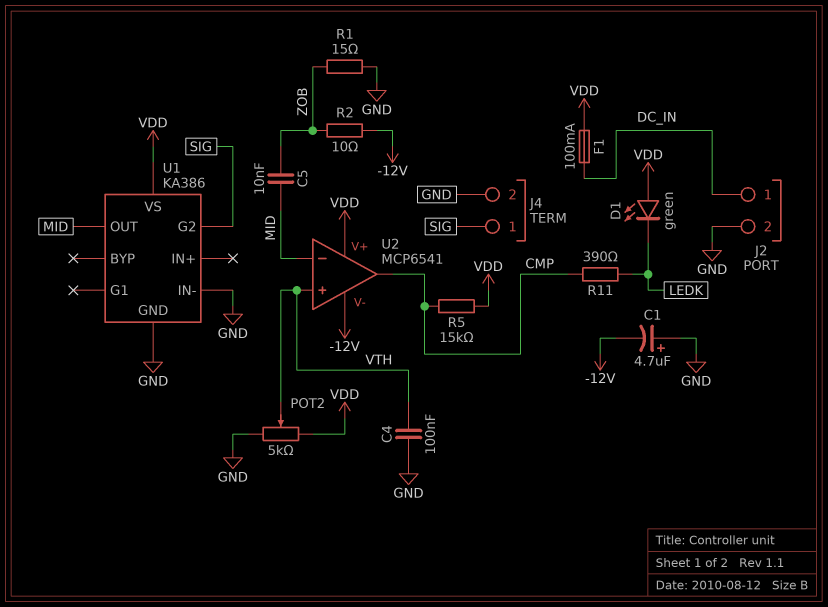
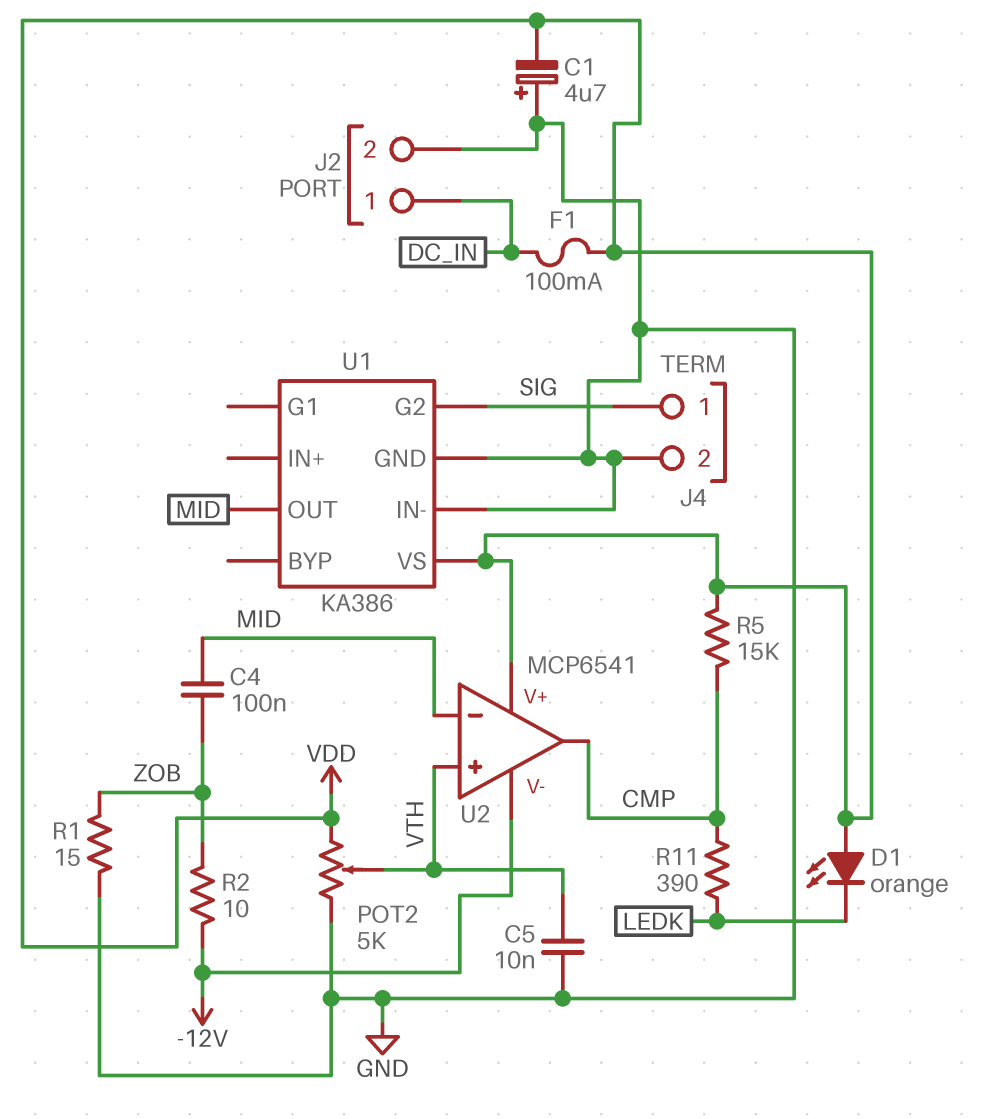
C1: 4.7uF (plus GND, minus -12V) -> 4.7uF (plus GND, minus VDD)
C4: 100nF (GND, VTH) -> 100nF (MID, ZOB)
C5: 10nF (MID, ZOB) -> 10nF (GND, VTH)
D1: LED green (A VDD, K LEDK) -> LED orange (A VDD, K LEDK)

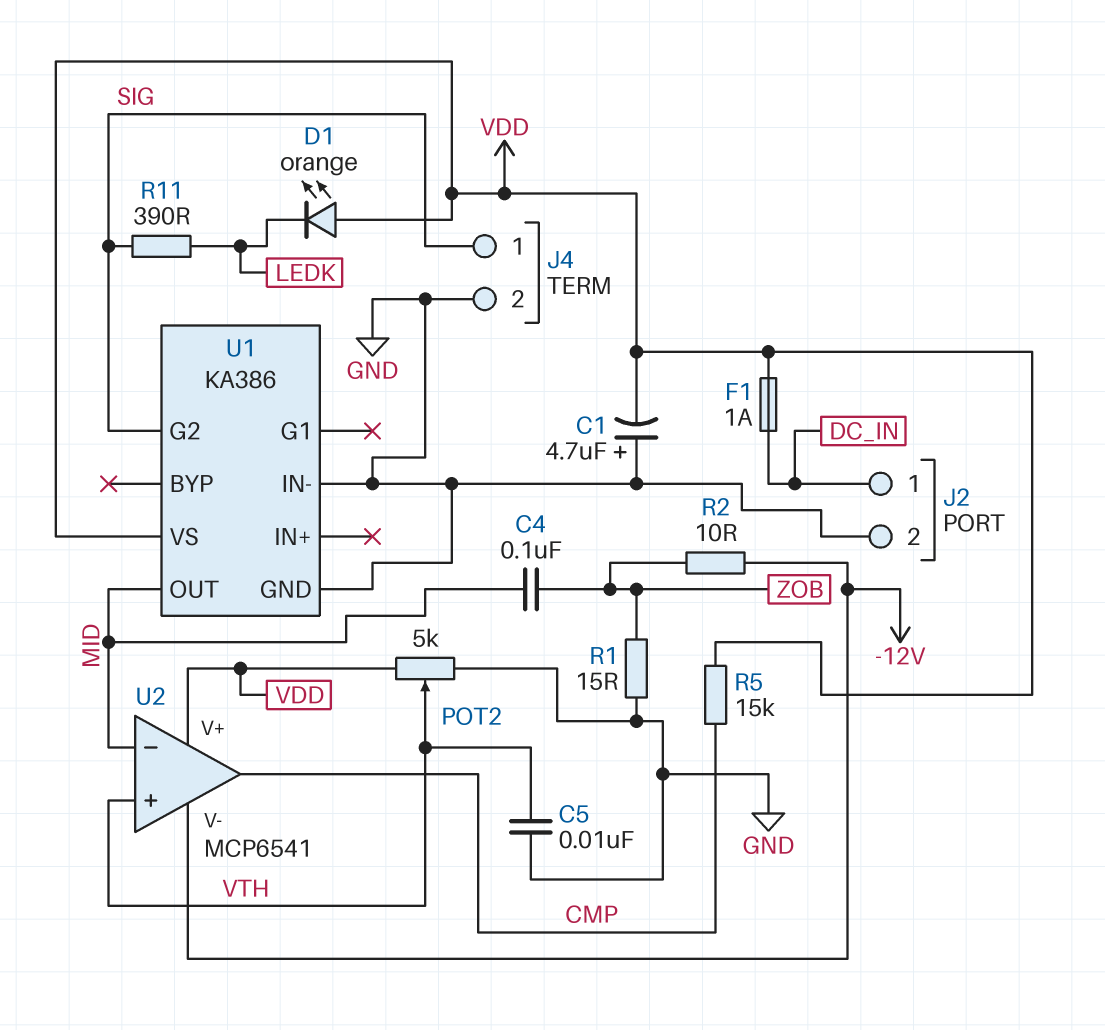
F1: 100mA (DC_IN, VDD) -> 1A (DC_IN, VDD)
R11: 390 (CMP, LEDK) -> 390 (LEDK, SIG)

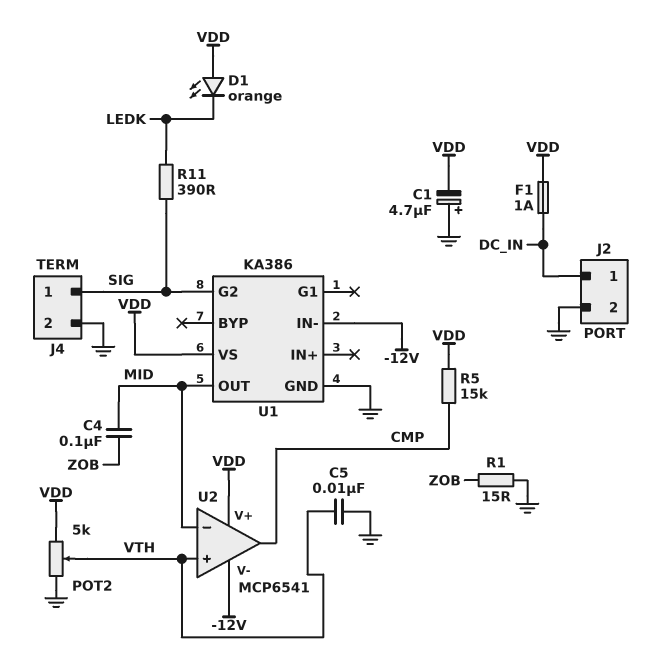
R2: 10 (-12V, ZOB) -> none
U1 pin IN-: GND -> -12V

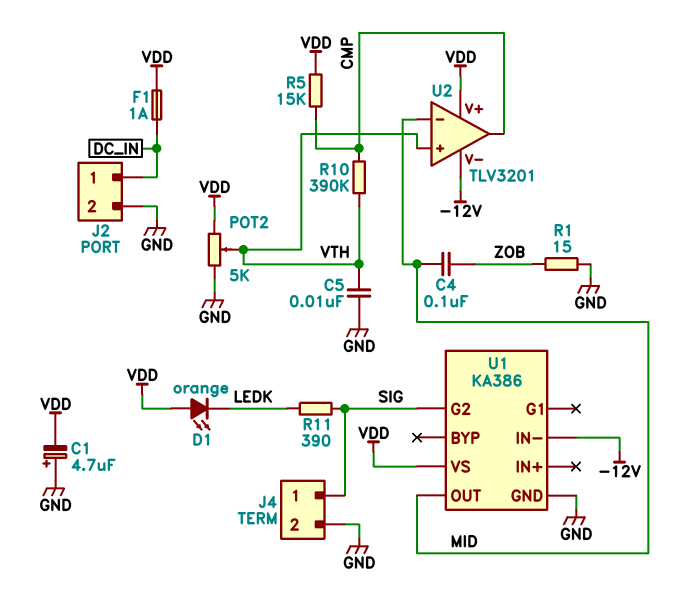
R10: none -> 390k (CMP, VTH)
U2: MCP6541 -> TLV3201

